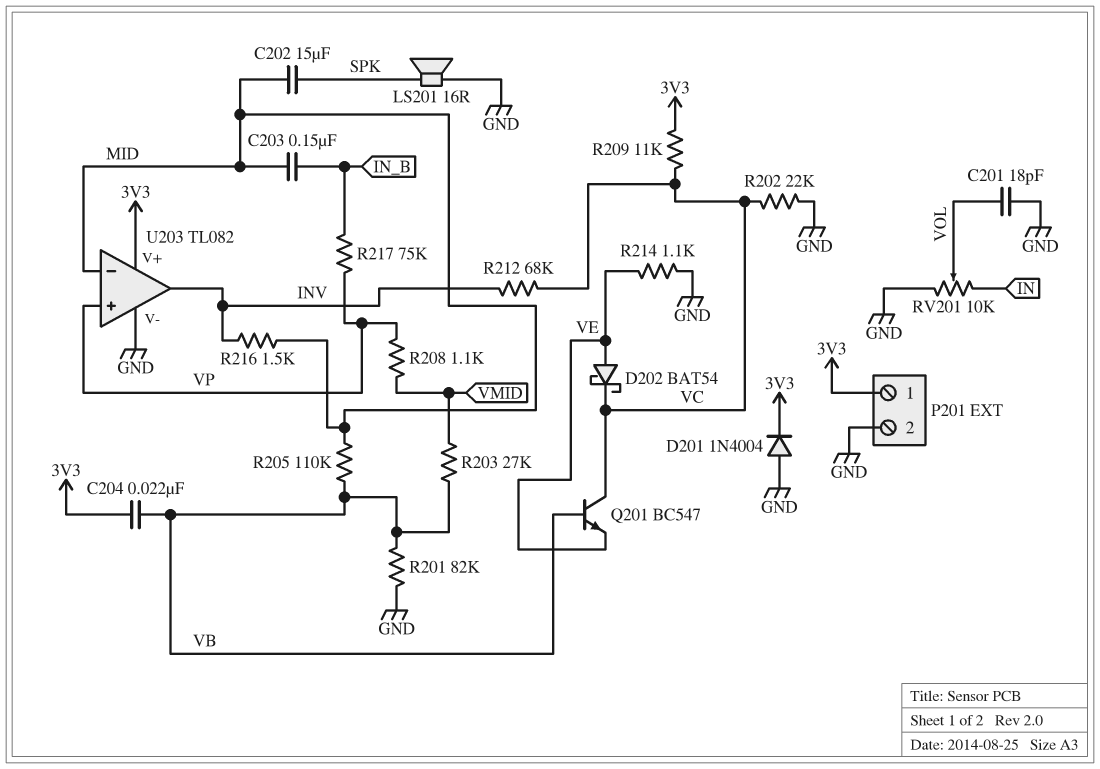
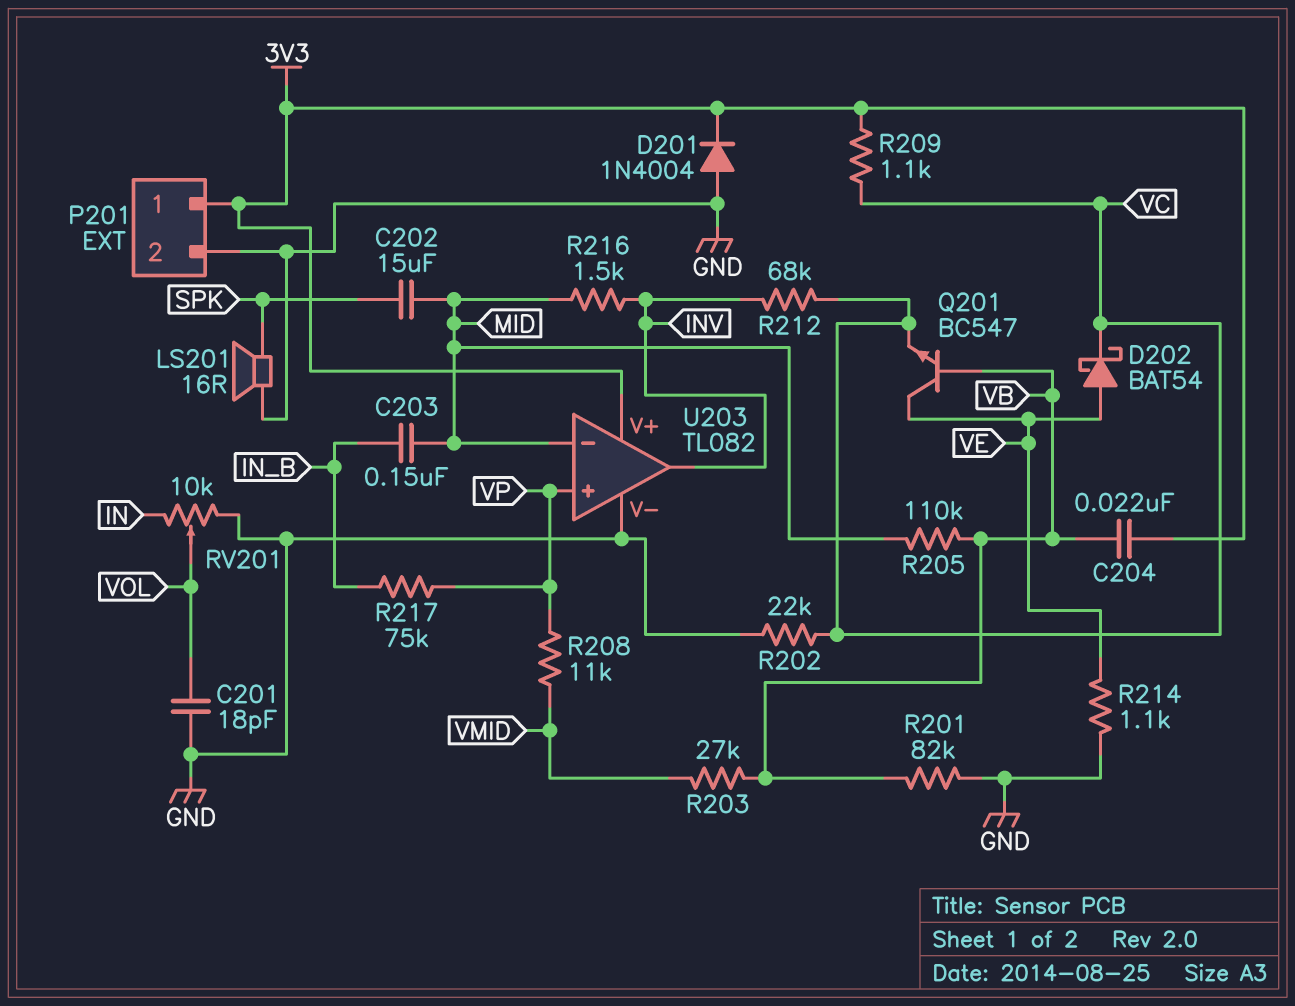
Q201: NPN BC547 (B VB, C VC, E VE) -> NPN BC547 (B VB, C VE, E VC)
R208: 1.1k (VMID, VP) -> 11k (VMID, VP)
R209: 11k (3V3, VC) -> 1.1k (3V3, VC)

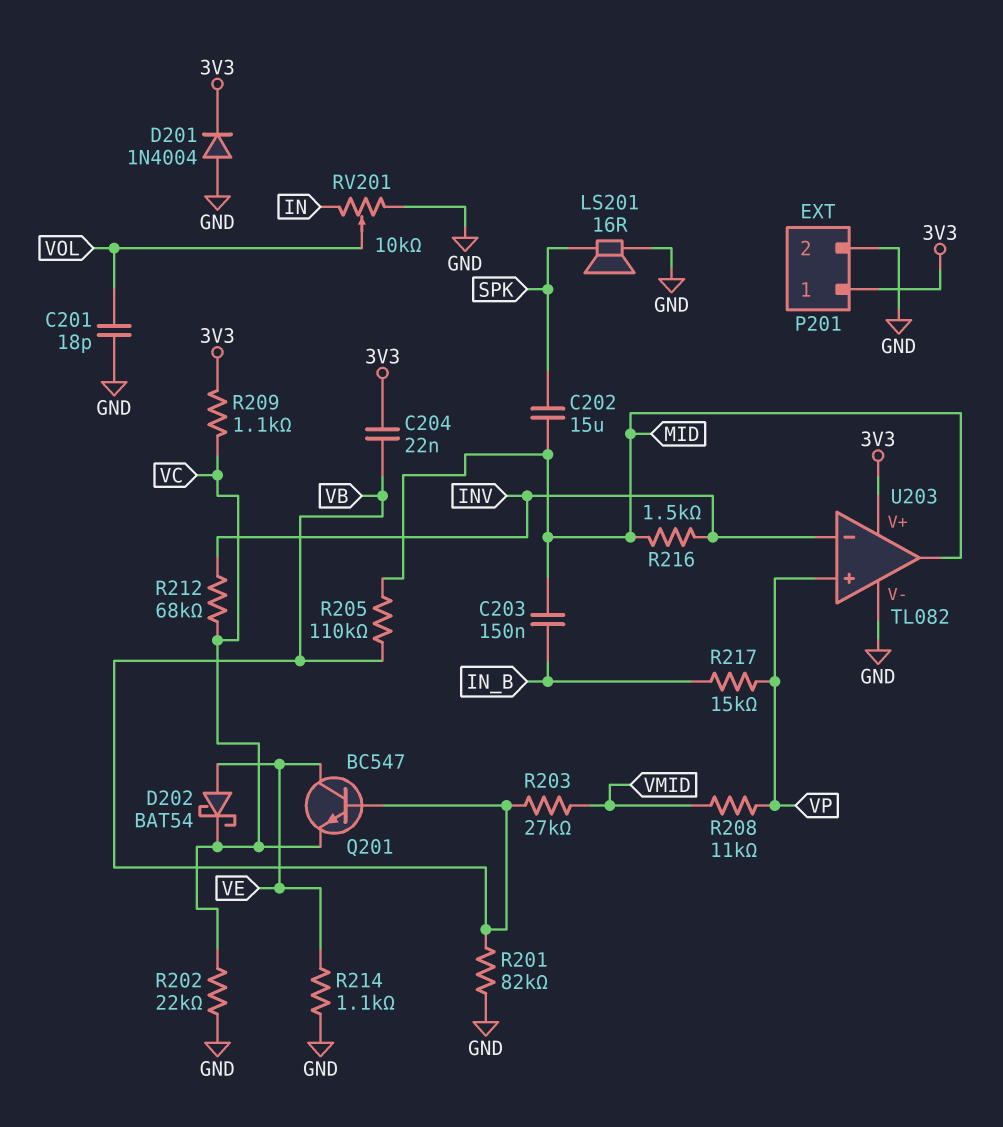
R217: 75k (IN_B, VP) -> 15k (IN_B, VP)
U203 pin in-: MID -> INV
U203 pin out: INV -> MID

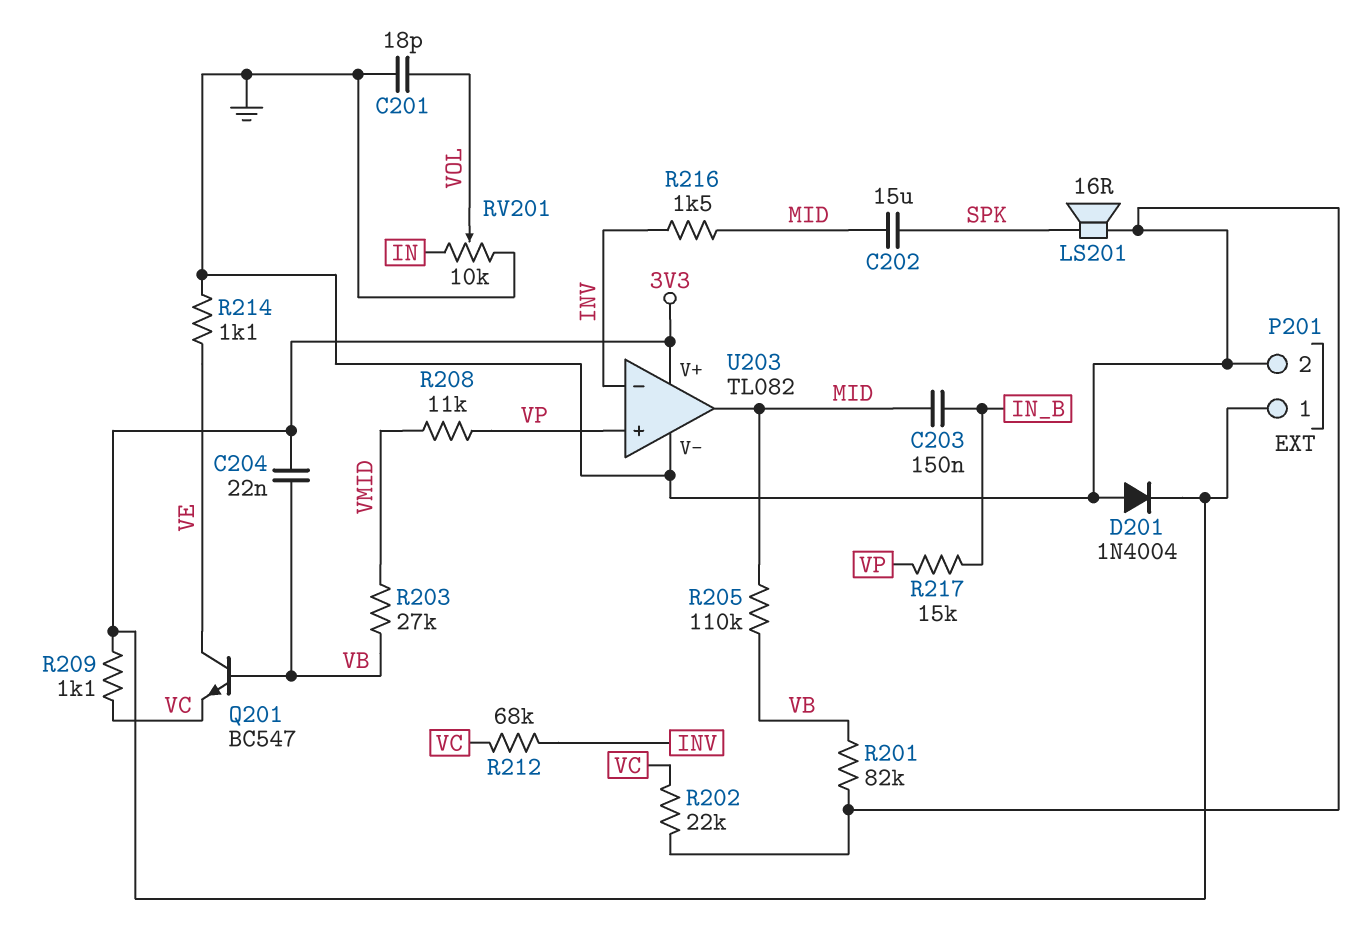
D202: schottky BAT54 (A VE, K VC) -> none

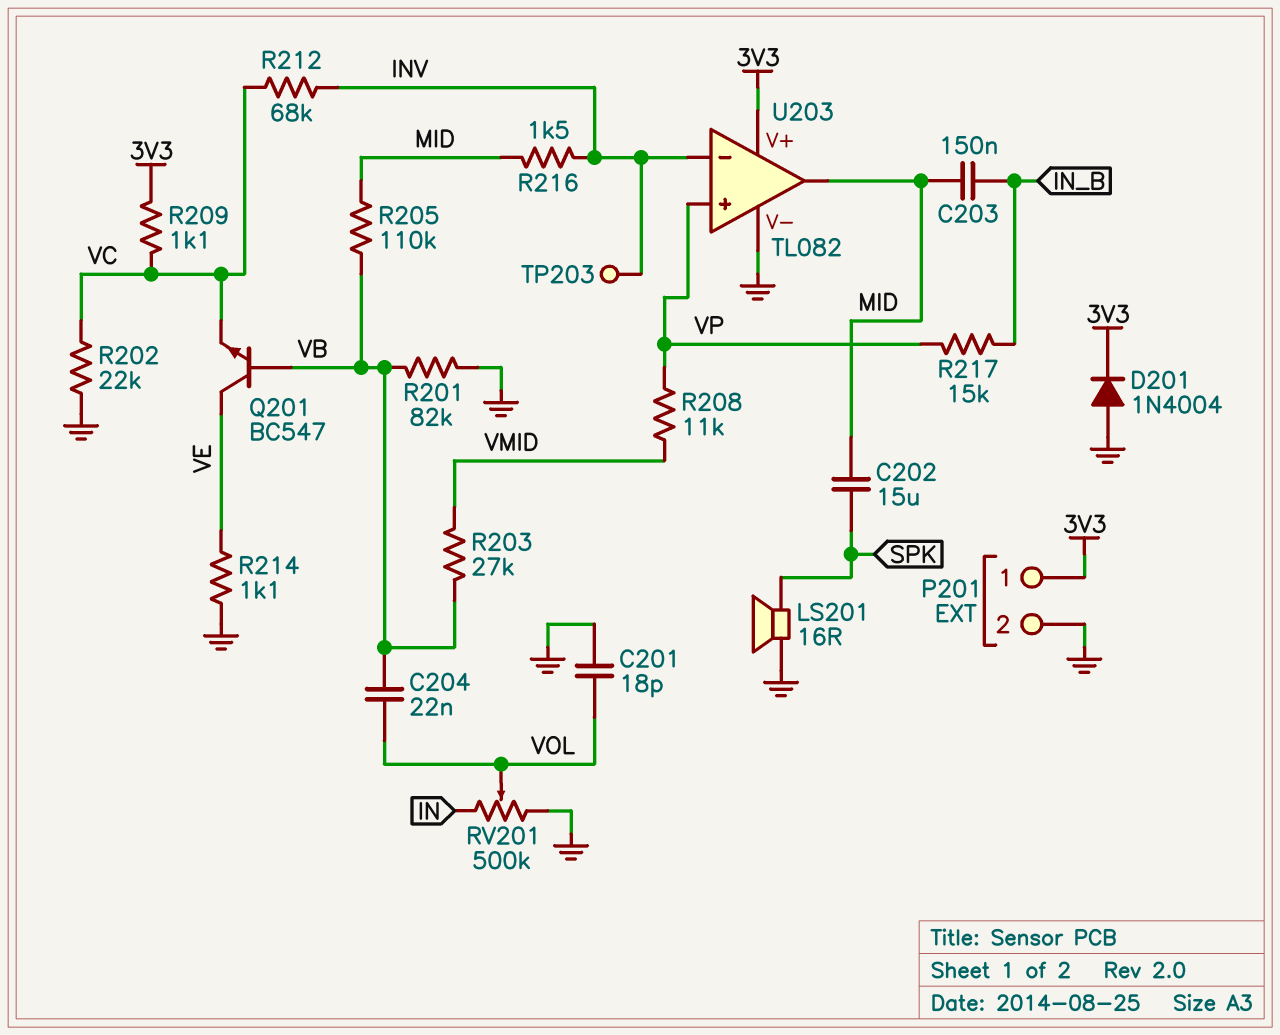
C204: 22nF (3V3, VB) -> 22nF (VB, VOL)
RV201: 10k (GND, IN, wiper VOL) -> 500k (GND, IN, wiper VOL)
TP203: none -> test point (INV)

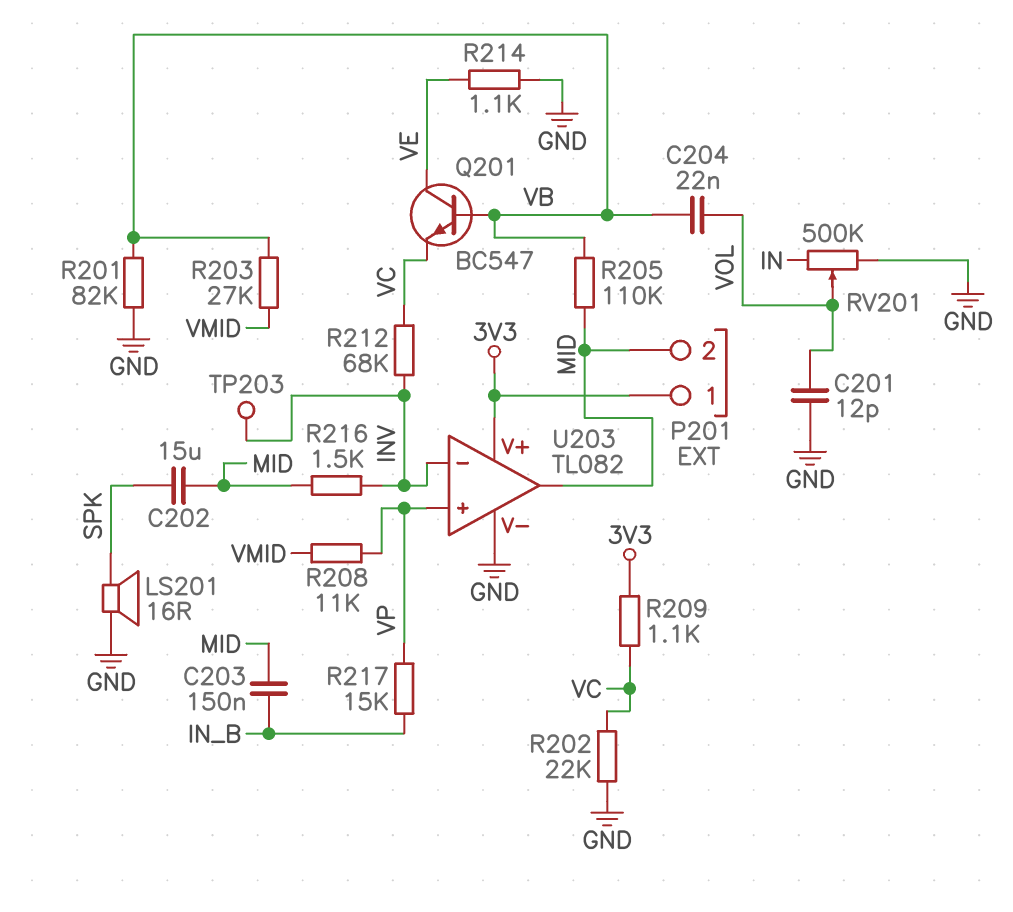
C201: 18pF (GND, VOL) -> 12pF (GND, VOL)
D201: diode 1N4004 (A GND, K 3V3) -> none
P201 pin 2: GND -> MID

